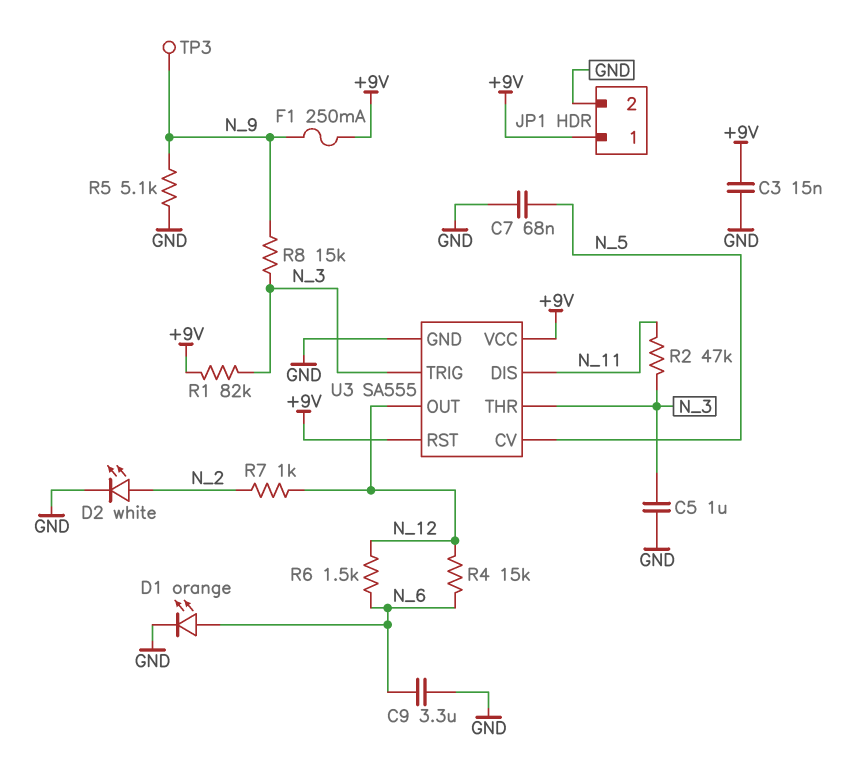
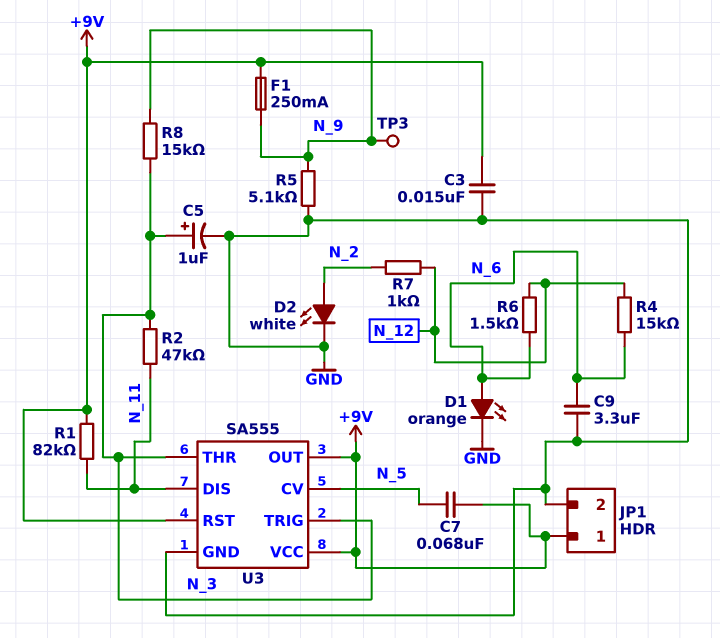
C5: 1uF (GND, N_3) -> 1uF (plus N_3, minus GND)
C7: 68nF (GND, N_5) -> 68nF (+9V, N_5)
R1: 82k (+9V, N_3) -> 82k (+9V, N_11)
U3 pin OUT: N_12 -> +9V

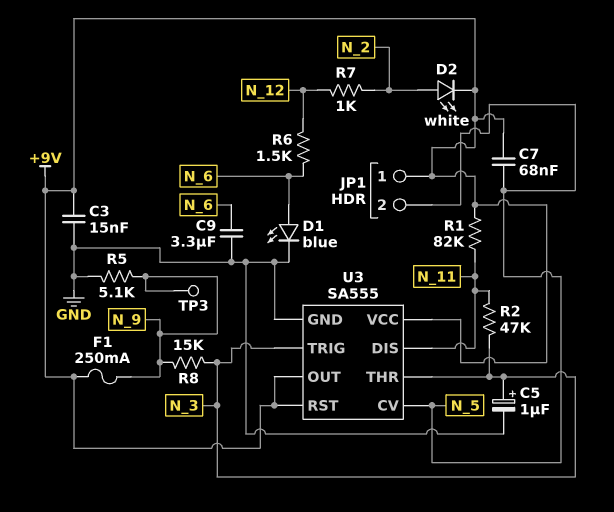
D1: LED orange (A N_6, K GND) -> LED blue (A N_6, K GND)
D2: LED white (A N_2, K GND) -> LED white (A N_2, K +9V)
JP1 pin 2: GND -> N_5
R4: 15k (N_6, N_12) -> none

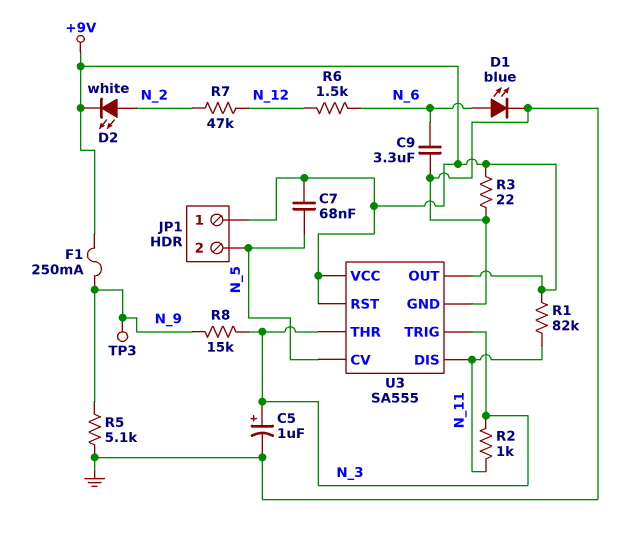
C3: 15nF (+9V, GND) -> none
R2: 47k (N_3, N_11) -> 1k (N_3, N_11)
R3: none -> 22 (+9V, GND)
R7: 1k (N_2, N_12) -> 47k (N_2, N_12)

